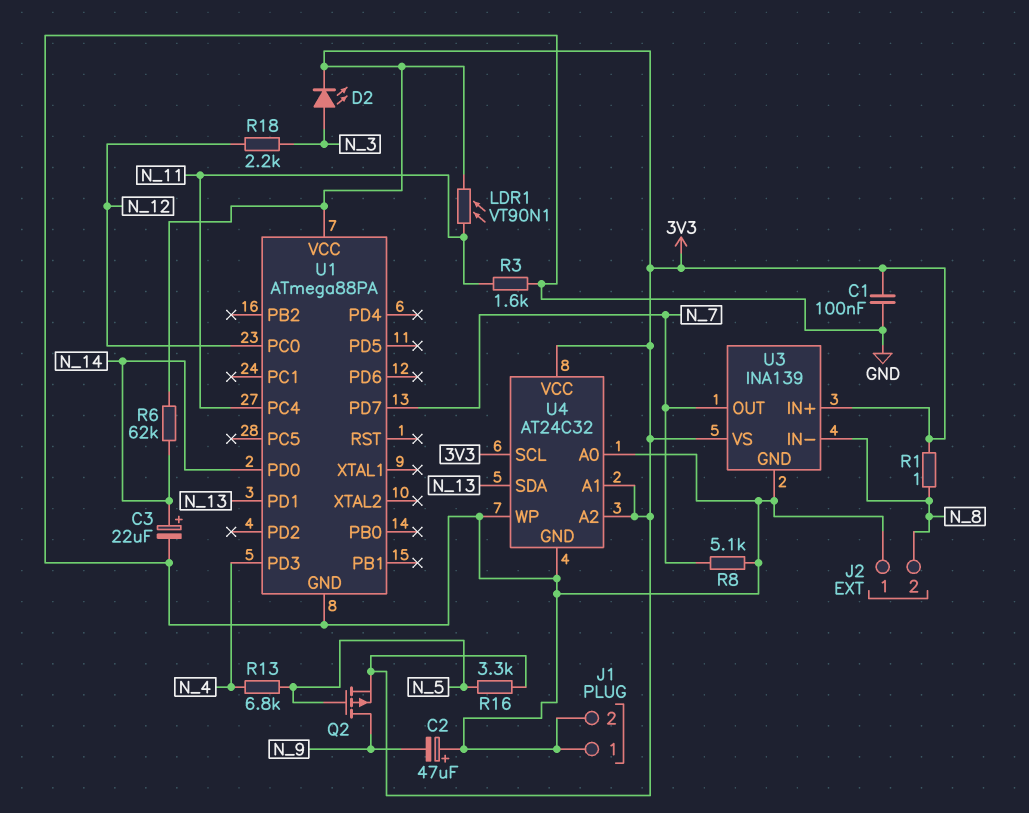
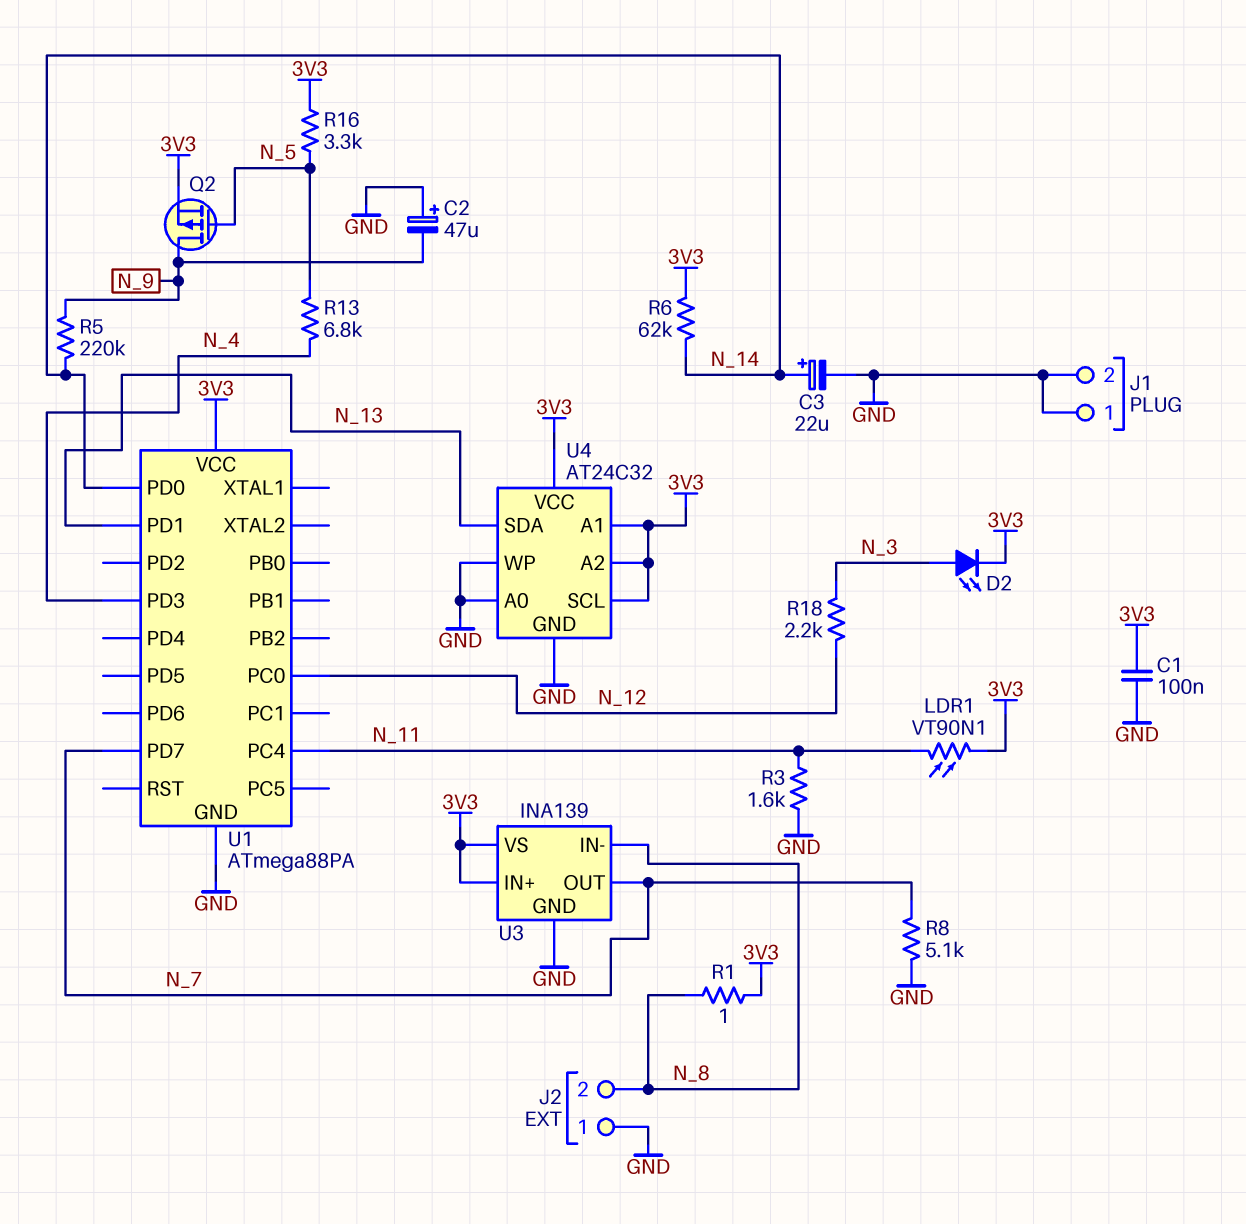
R5: none -> 220k (N_9, N_14)

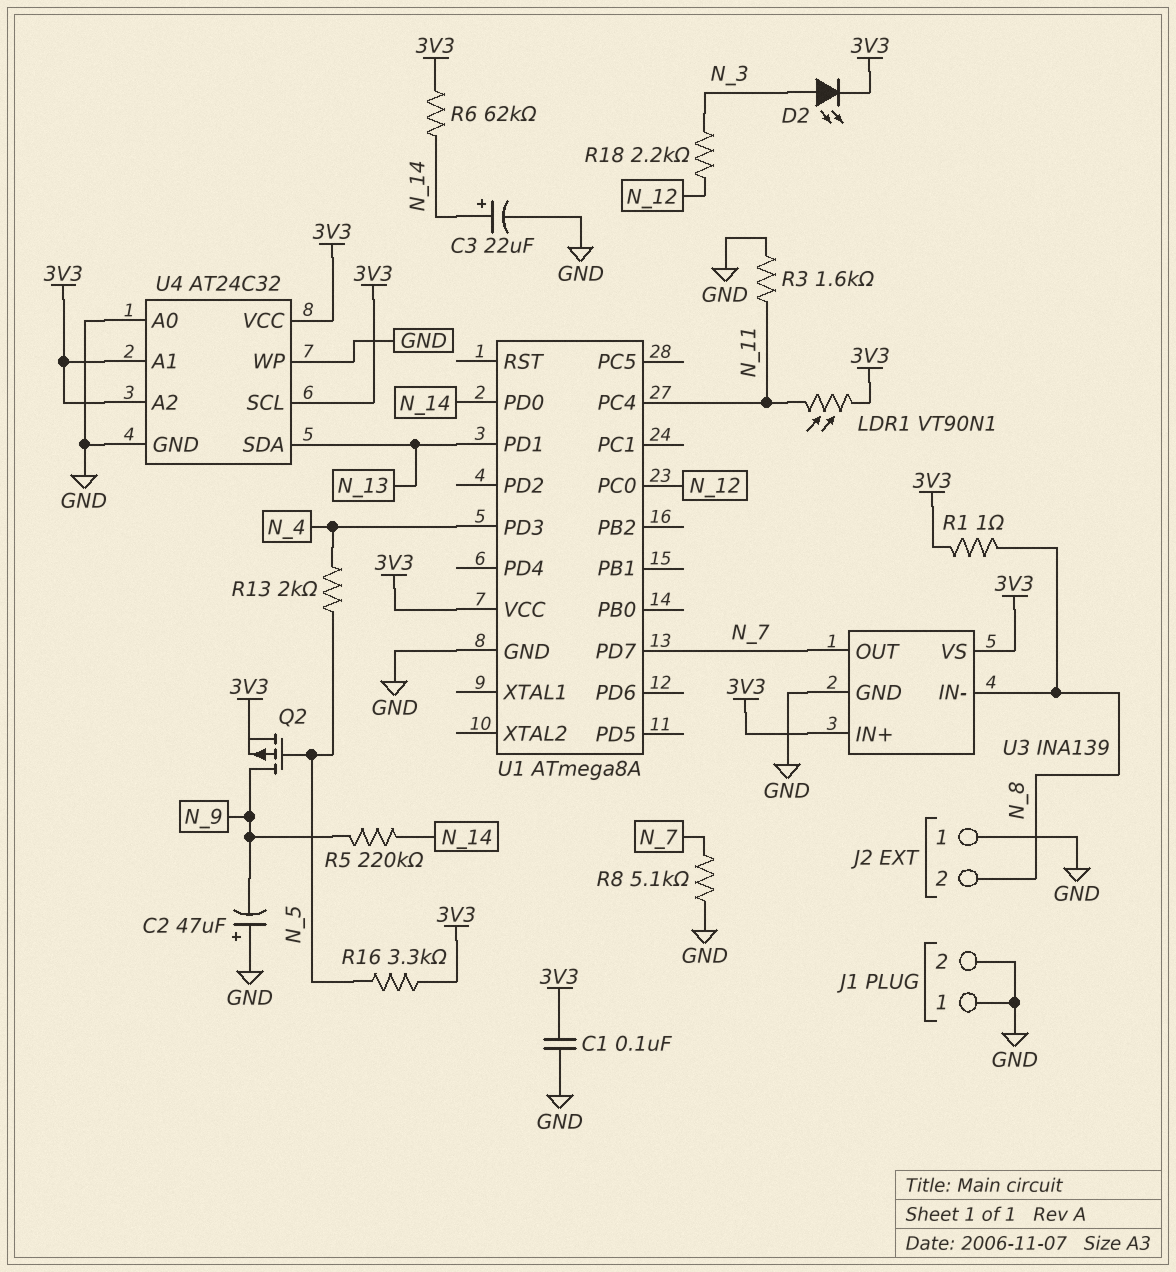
R13: 6.8k (N_4, N_5) -> 2k (N_4, N_5)
U1: ATmega88PA -> ATmega8A

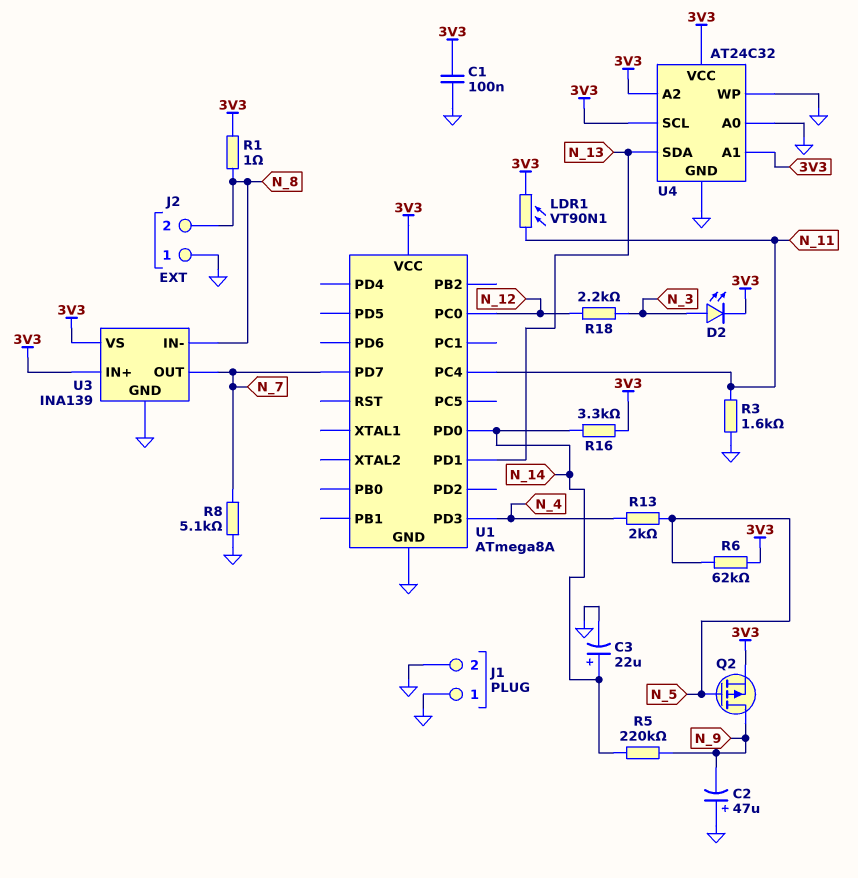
R6: 62k (3V3, N_14) -> 62k (3V3, N_5)
R16: 3.3k (3V3, N_5) -> 3.3k (3V3, N_14)

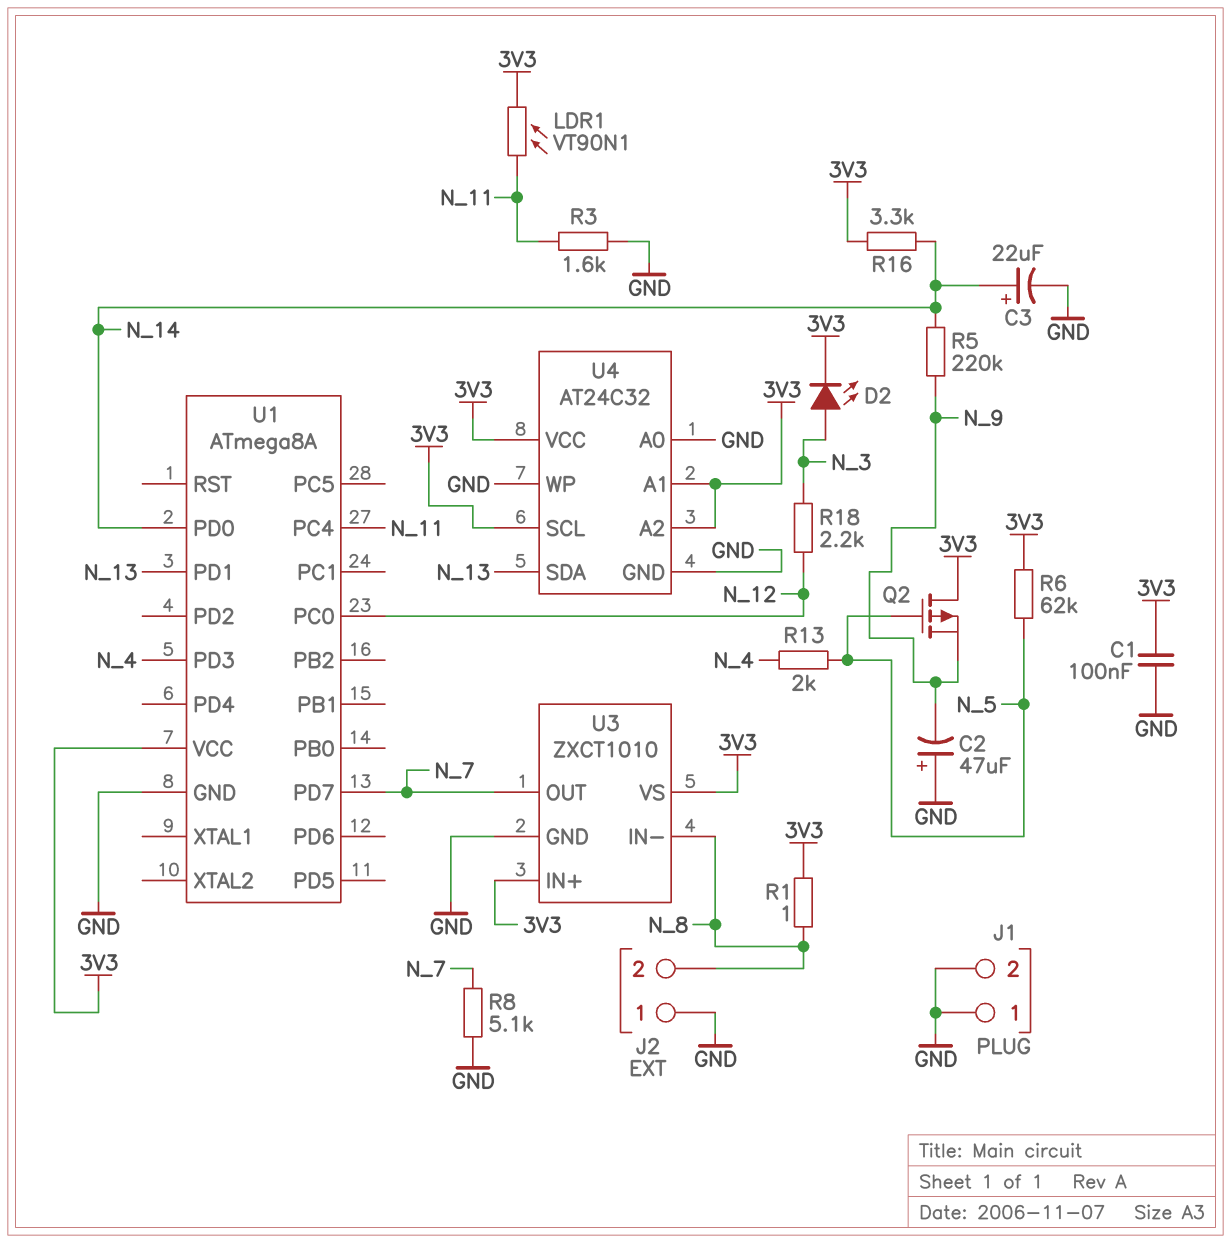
Q2: PMOS (G N_5, D N_9, S 3V3) -> PMOS (G N_5, D 3V3, S N_9)
U3: INA139 -> ZXCT1010

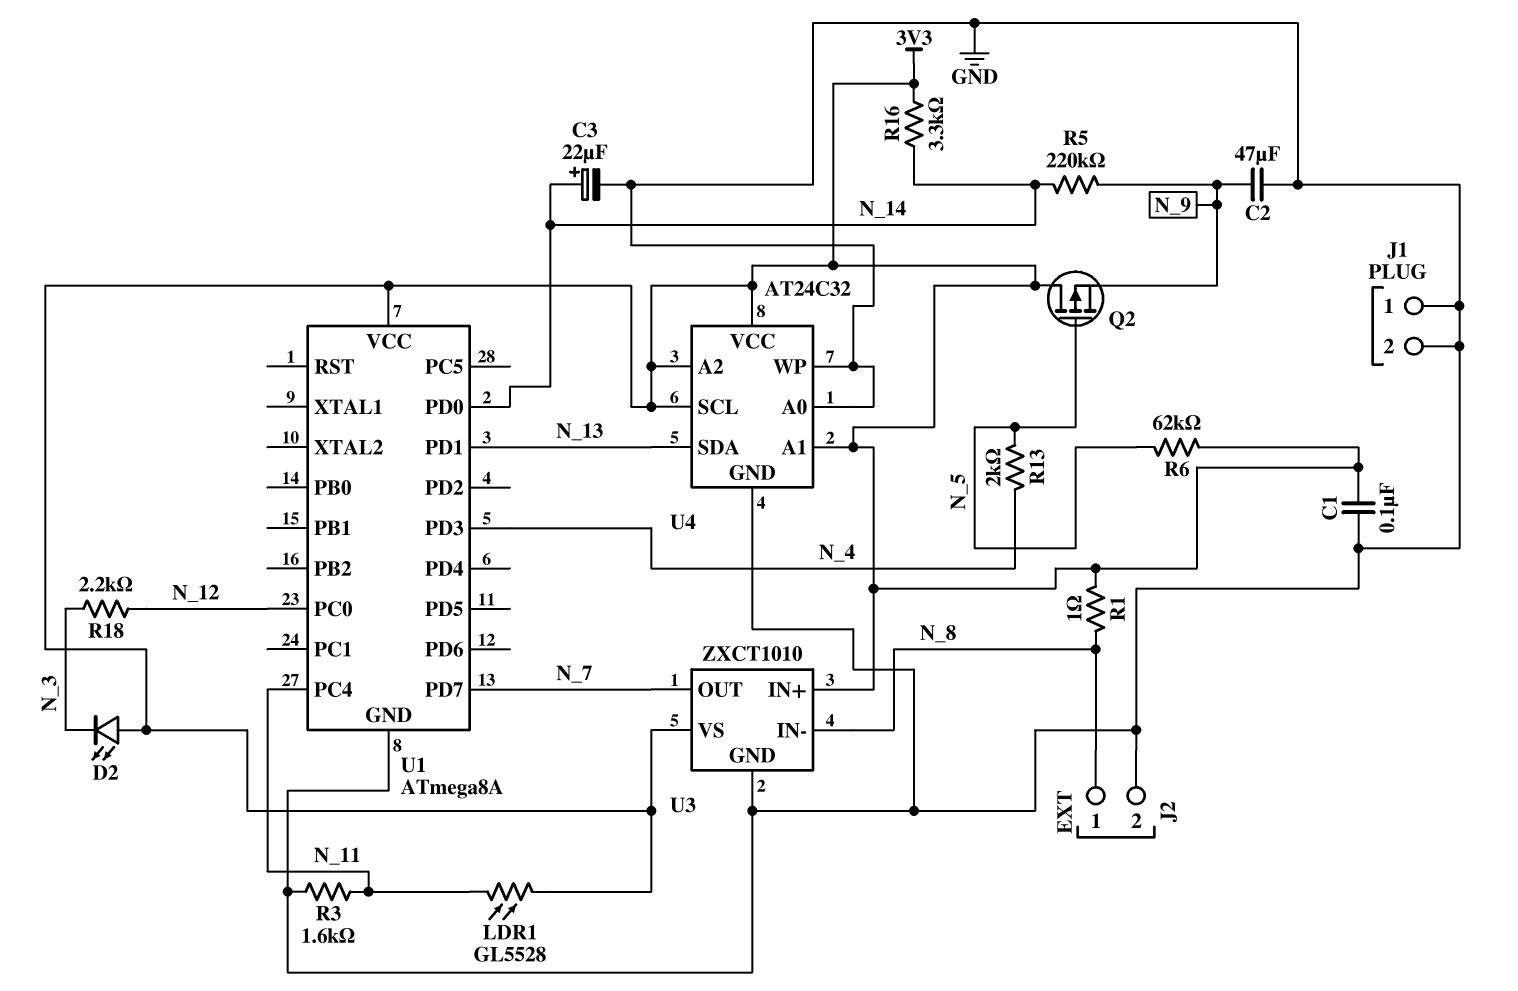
C2: 47uF (plus GND, minus N_9) -> 47uF (GND, N_9)
D2: LED (A N_3, K 3V3) -> LED (A 3V3, K N_3)
J2 pin 1: GND -> N_8
J2 pin 2: N_8 -> GND
LDR1: VT90N1 (3V3, N_11) -> GL5528 (3V3, N_11)
R8: 5.1k (GND, N_7) -> none

